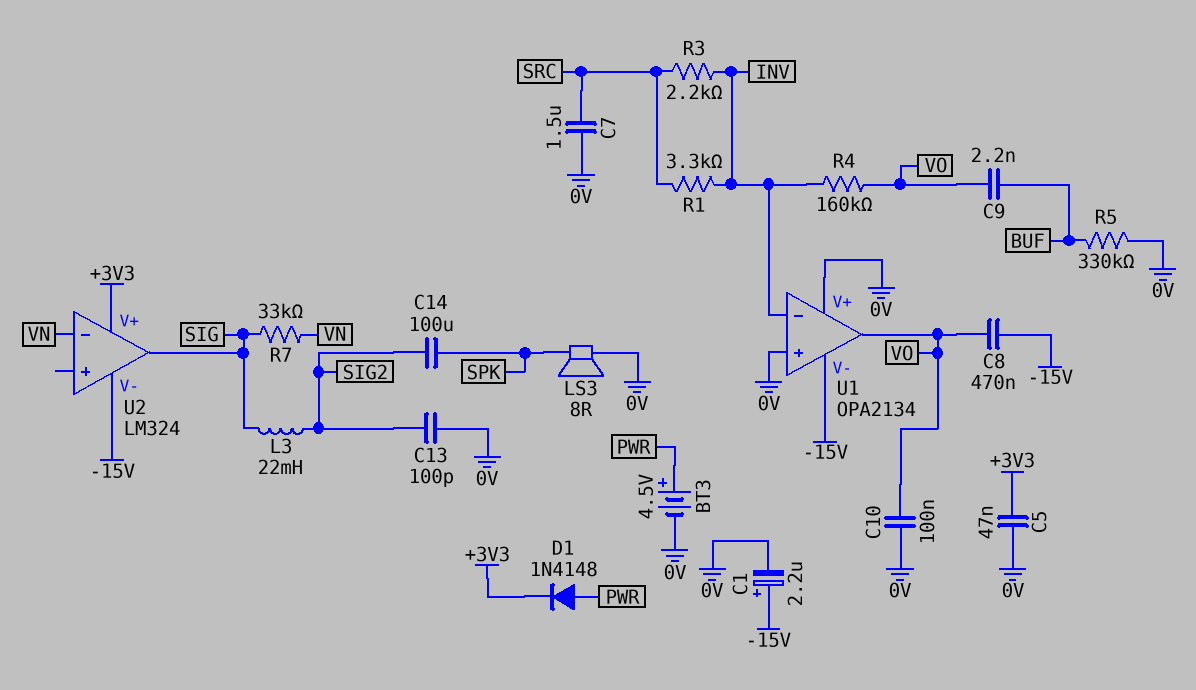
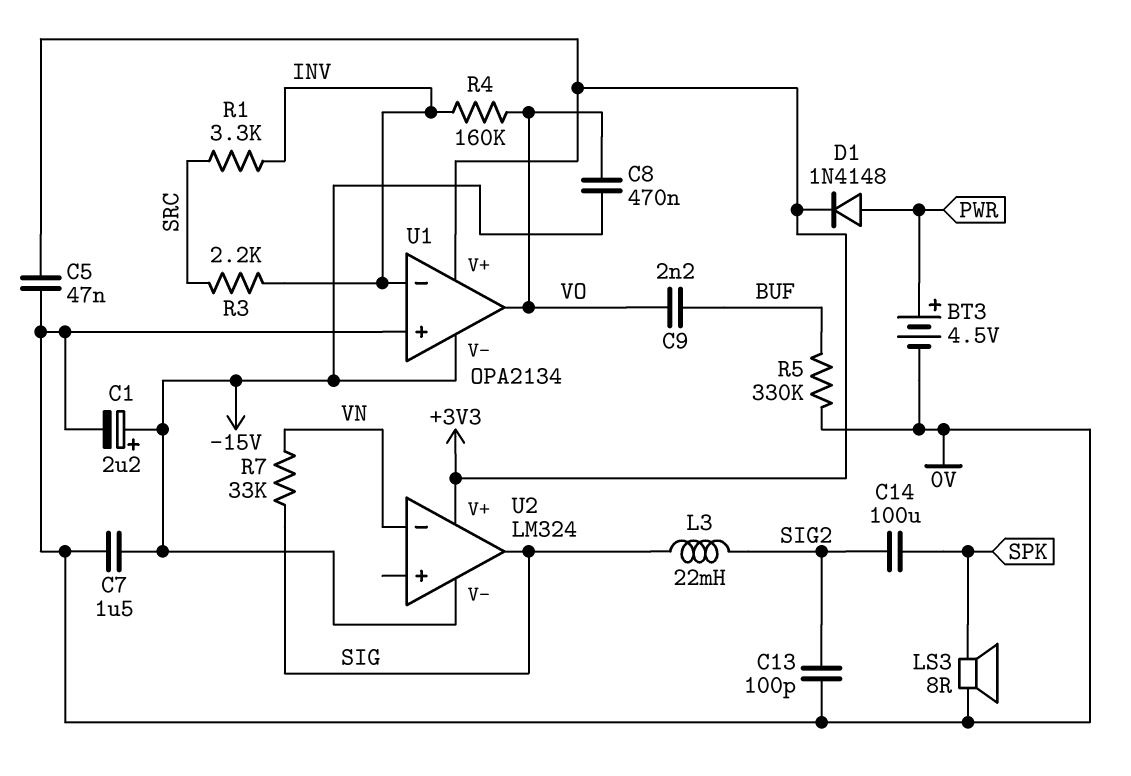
C7: 1.5uF (0V, SRC) -> 1.5uF (-15V, 0V)
C10: 100nF (0V, VO) -> none
U1 pin V+: 0V -> +3V3

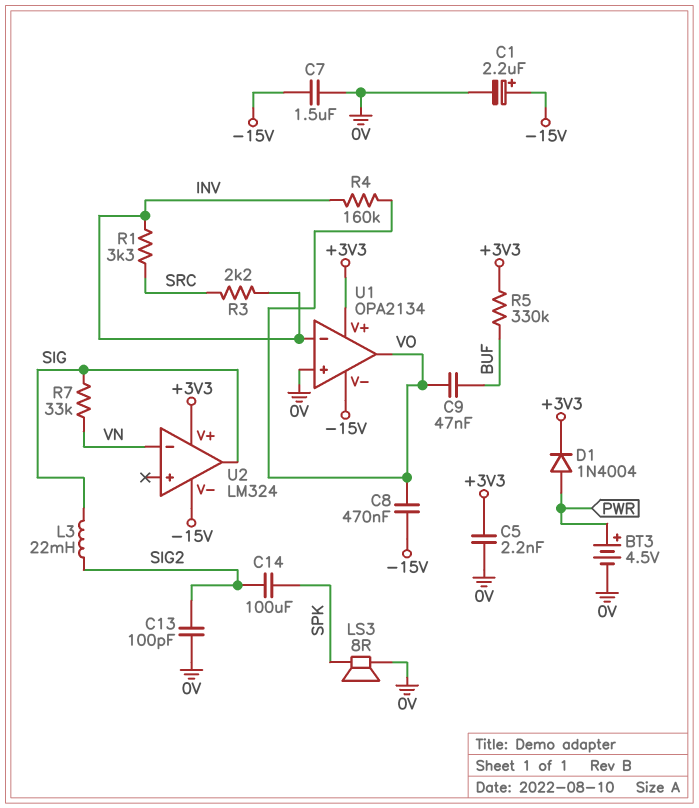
C5: 47nF (+3V3, 0V) -> 2.2nF (+3V3, 0V)
C9: 2.2nF (BUF, VO) -> 47nF (BUF, VO)
D1: diode 1N4148 (A PWR, K +3V3) -> diode 1N4004 (A PWR, K +3V3)
R5: 330k (0V, BUF) -> 330k (+3V3, BUF)

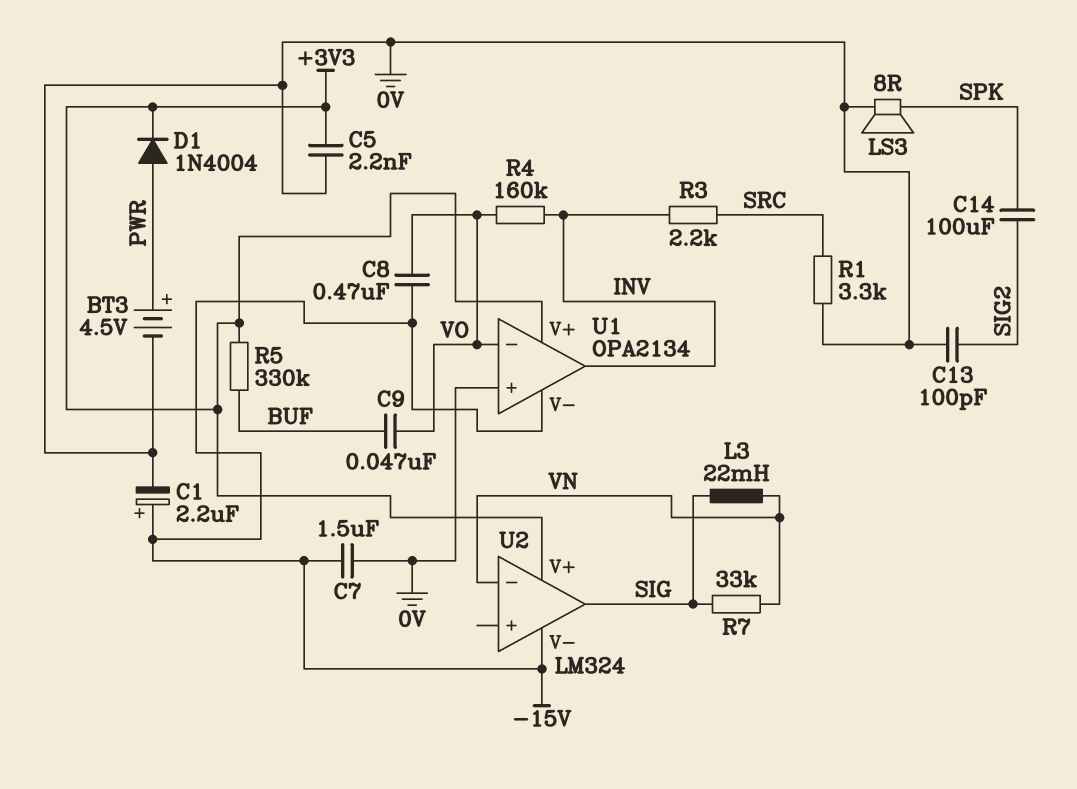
L3: 22mH (SIG, SIG2) -> 22mH (SIG, VN)
R1: 3.3k (INV, SRC) -> 3.3k (0V, SRC)
U1 pin in-: INV -> VO
U1 pin out: VO -> INV

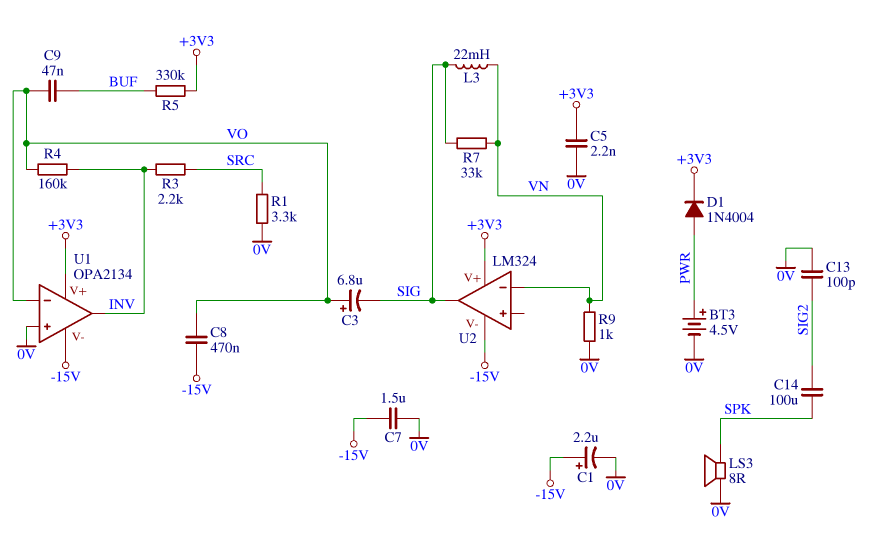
C3: none -> 6.8uF (plus VO, minus SIG)
R9: none -> 1k (0V, VN)

